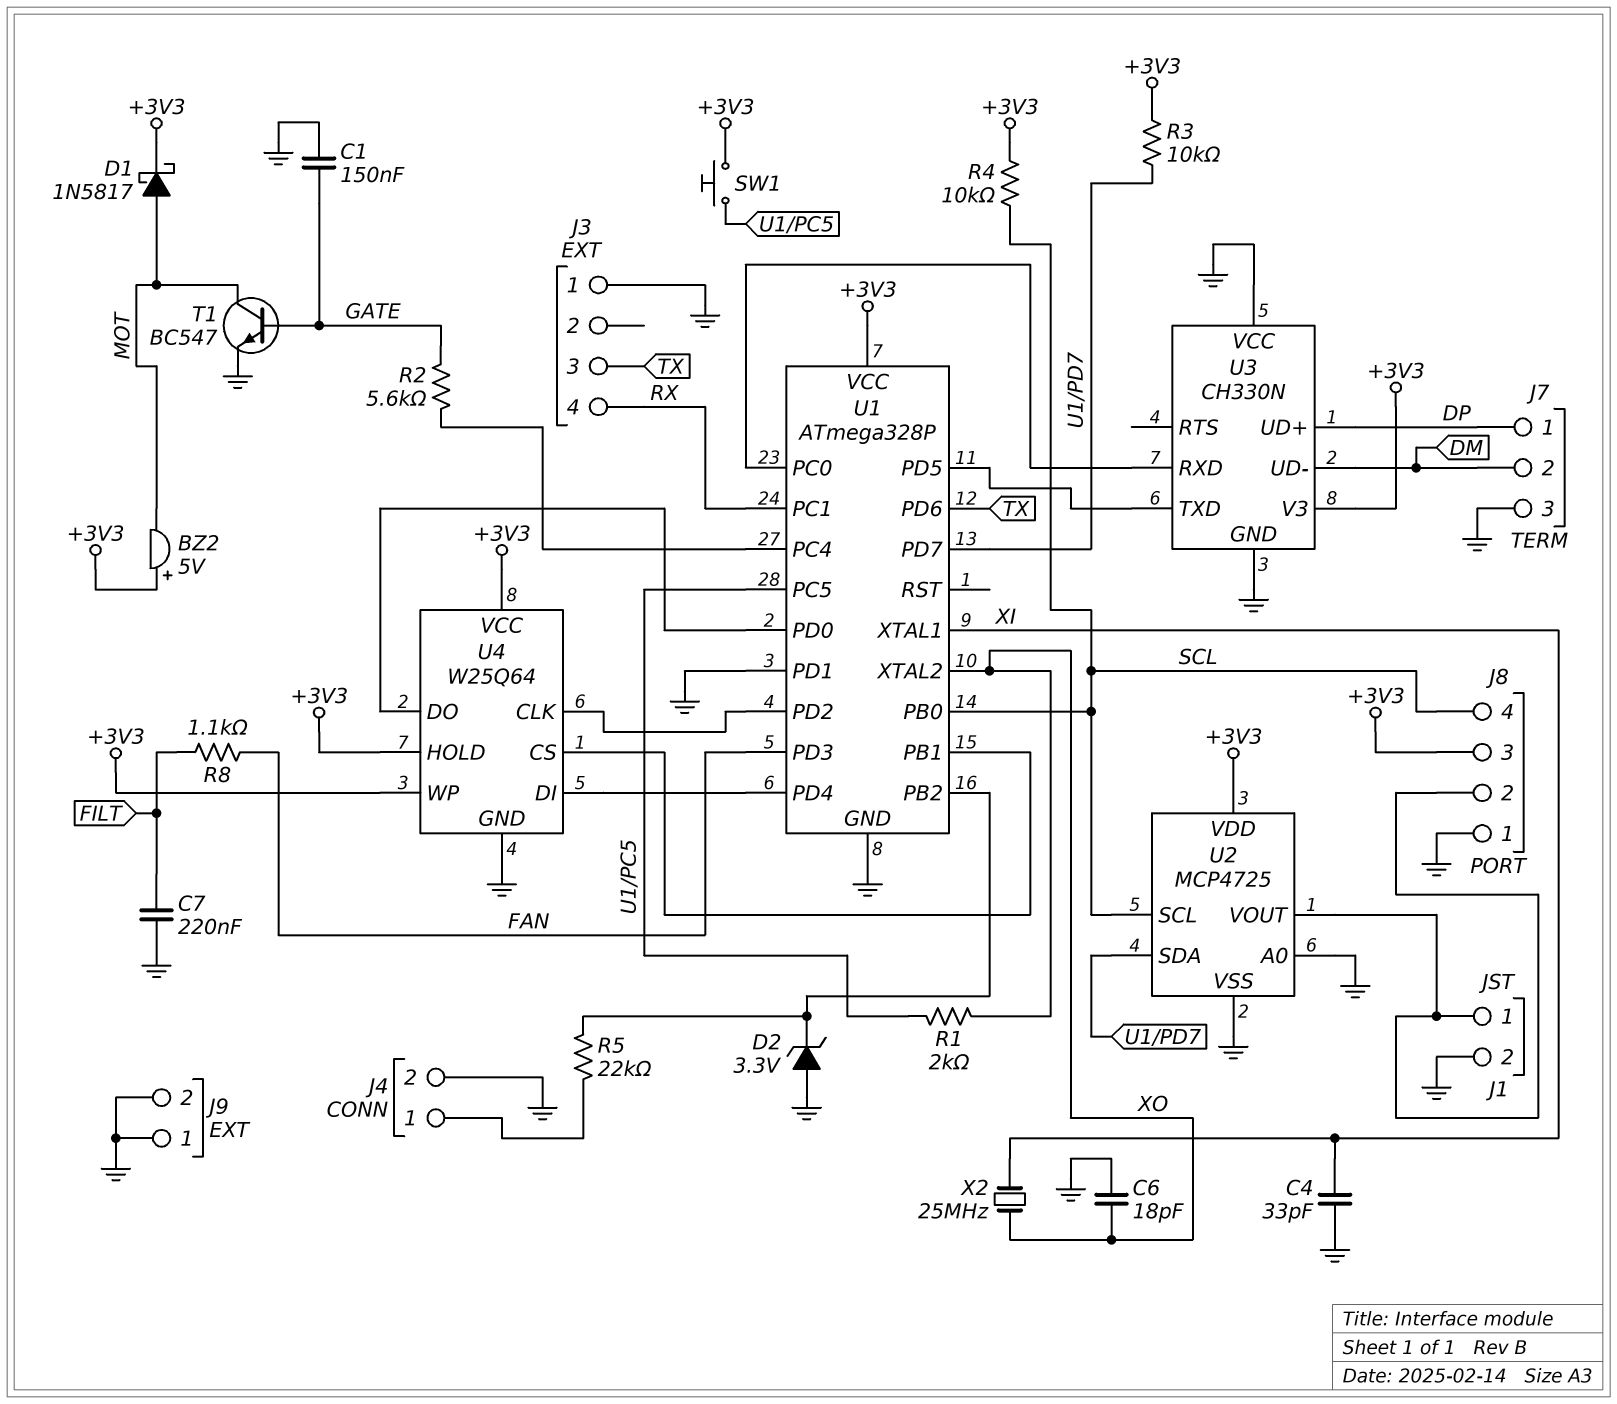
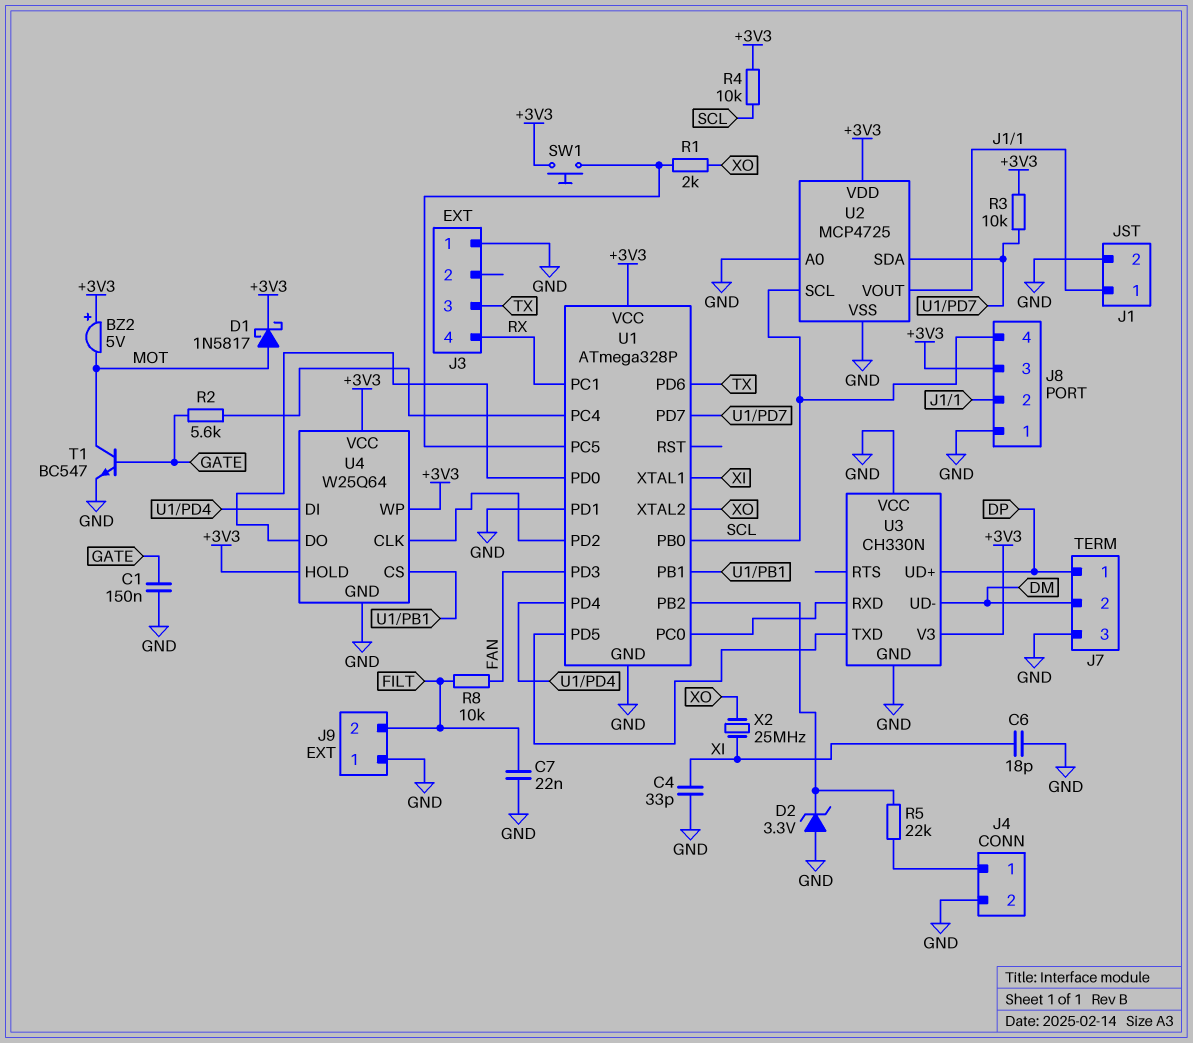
C6: 18pF (GND, XO) -> 18pF (GND, XI)
C7: 220nF (FILT, GND) -> 22nF (FILT, GND)
J9 pin 2: GND -> FILT
R8: 1.1k (FAN, FILT) -> 10k (FAN, FILT)

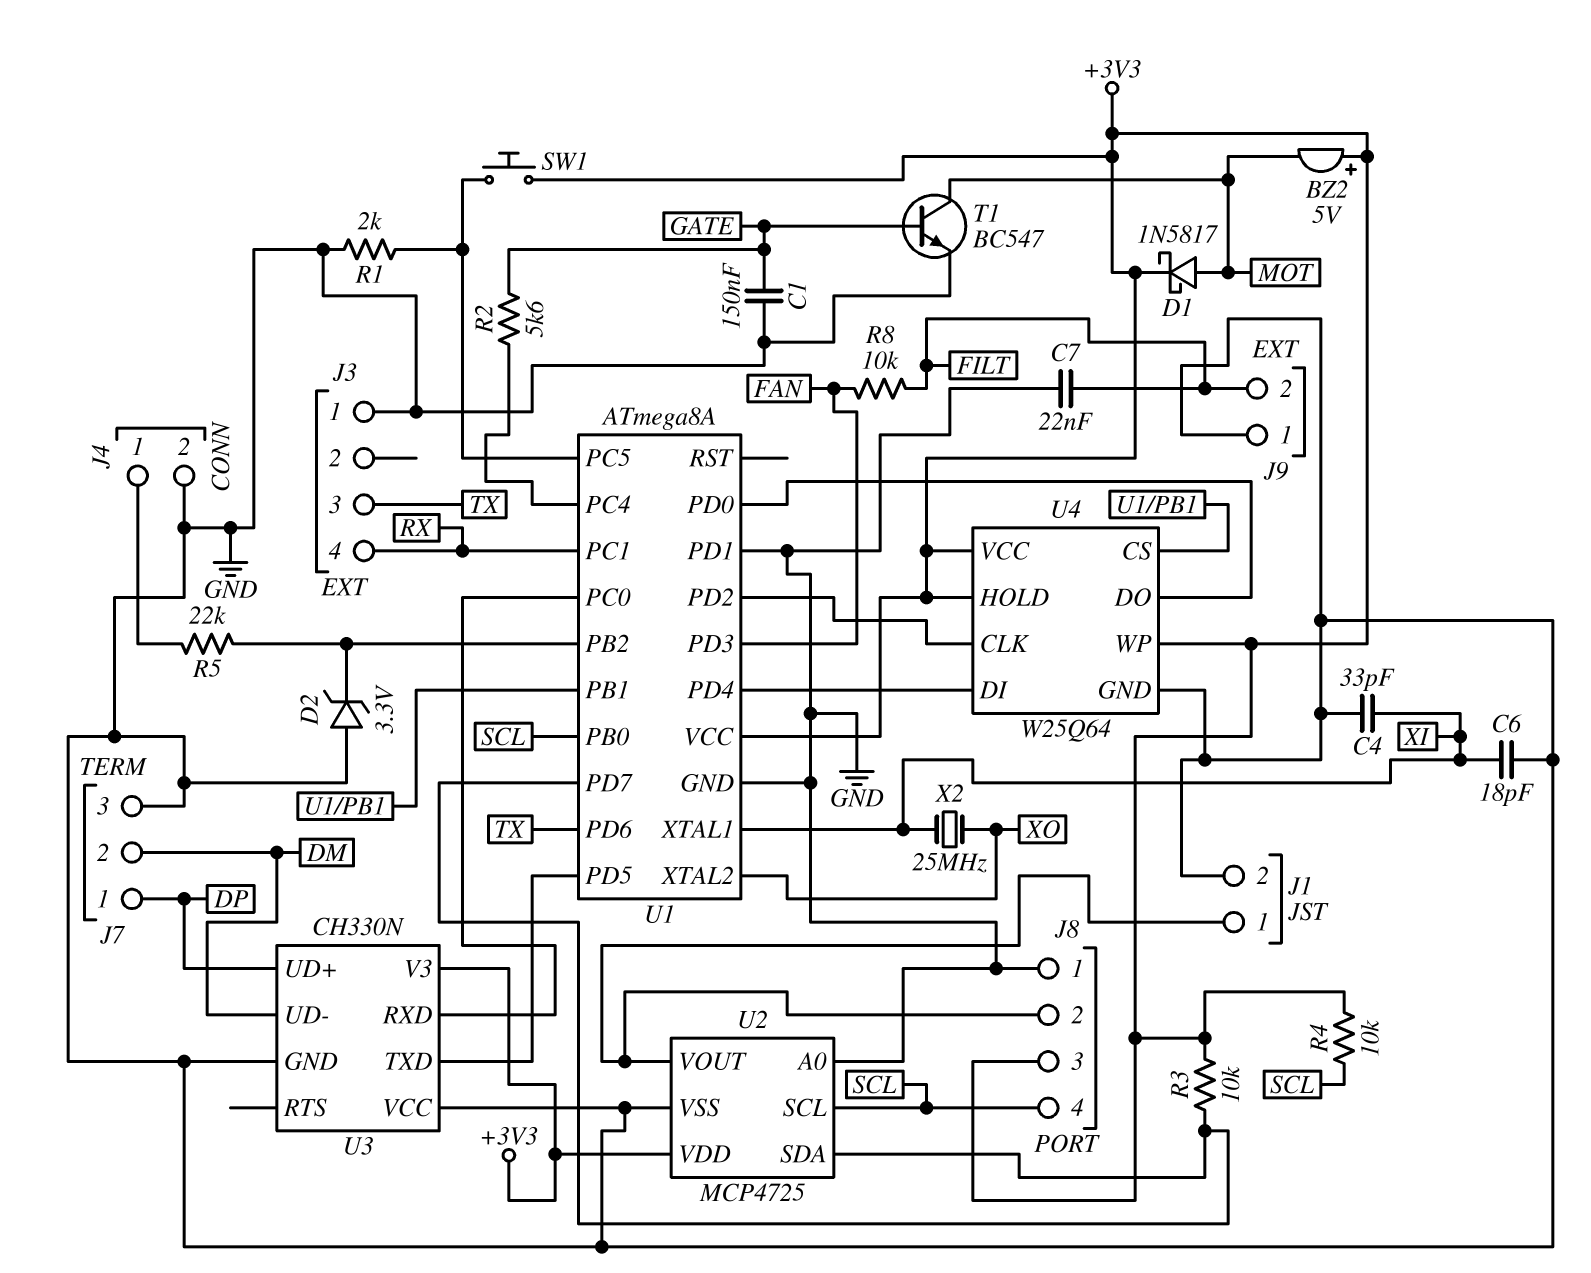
R1: 2k (U1/PC5, XO) -> 2k (GND, U1/PC5)
U1: ATmega328P -> ATmega8A

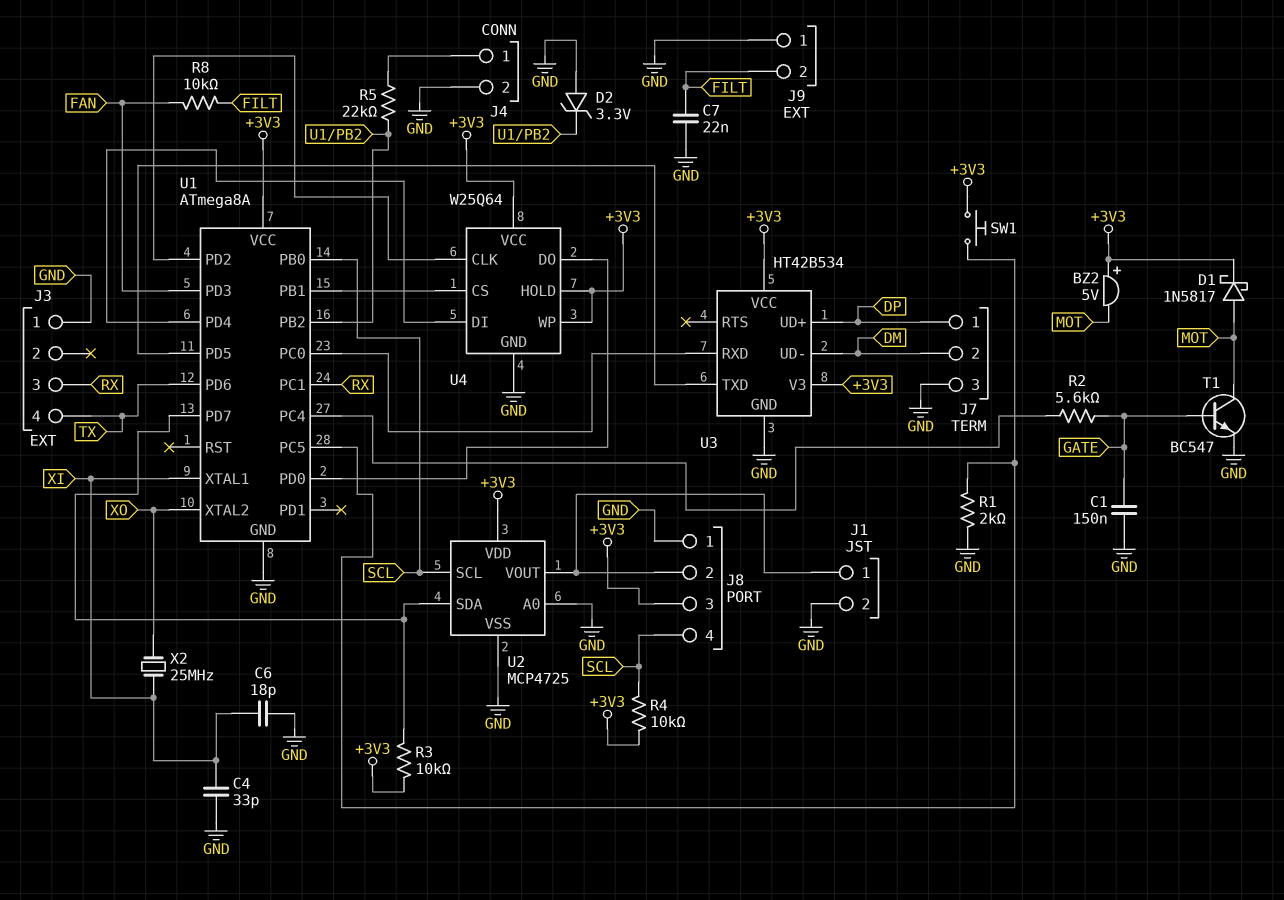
J3 pin 3: TX -> RX
J3 pin 4: RX -> TX
U1 pin PD1: GND -> none
U3: CH330N -> HT42B534
U3 pin VCC: GND -> +3V3

